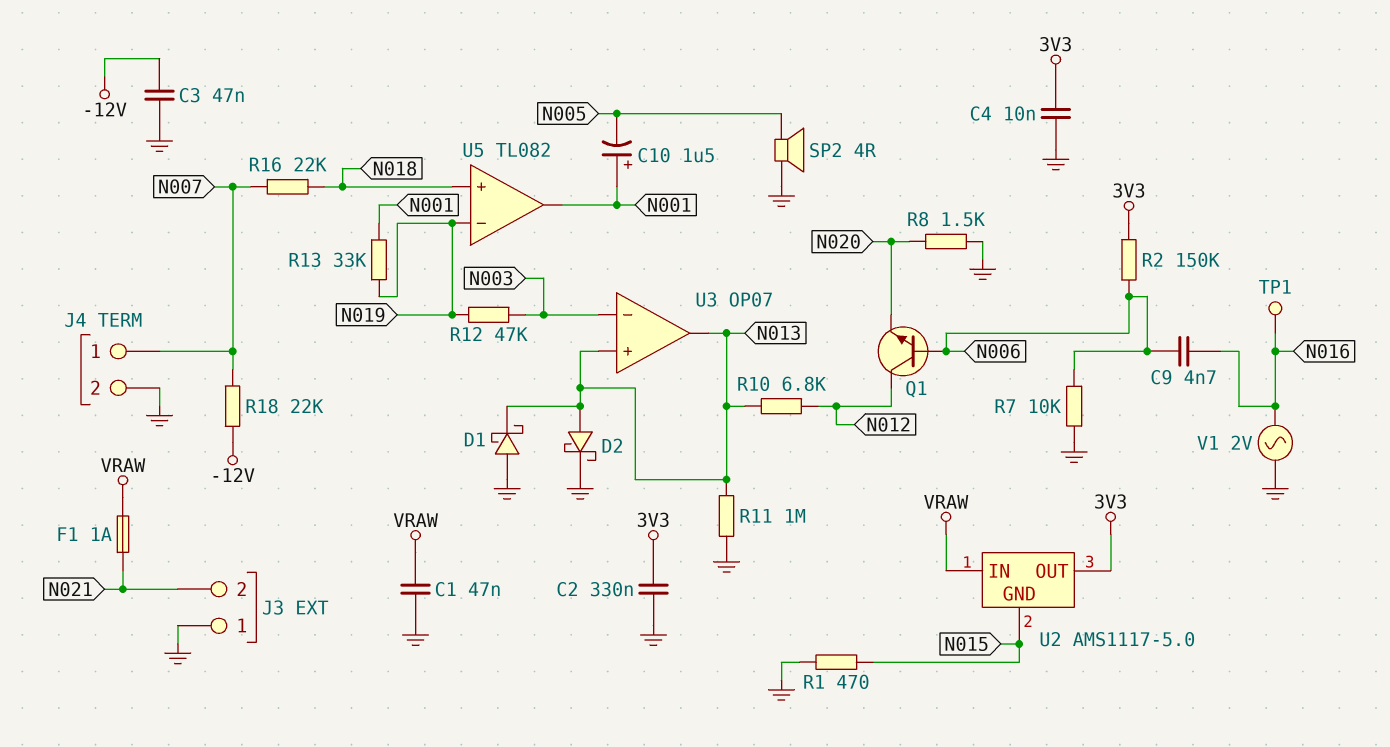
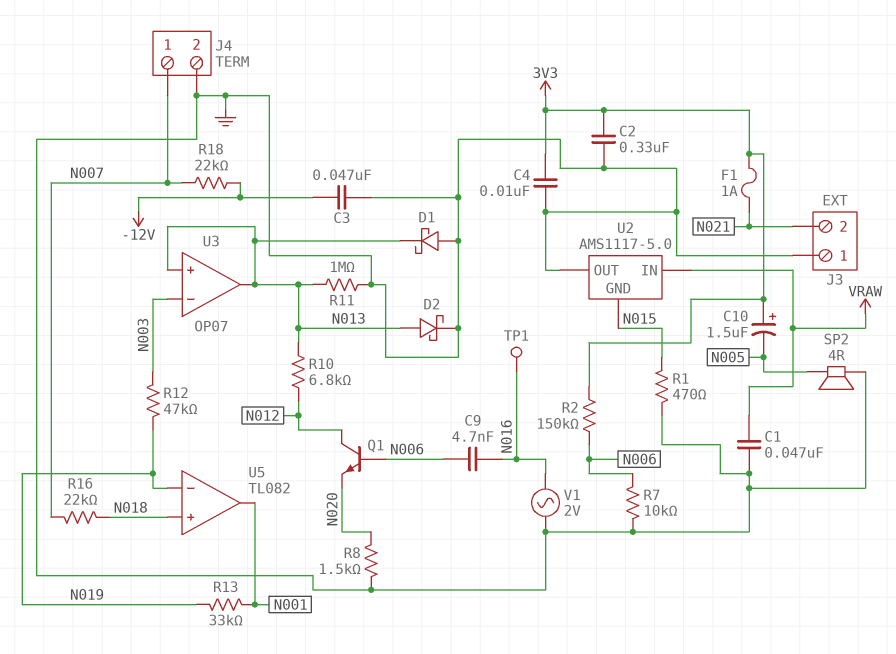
C10: 1.5uF (plus N001, minus N005) -> 1.5uF (plus 3V3, minus N005)
F1: 1A (N021, VRAW) -> 1A (3V3, N021)
U2 pin OUT: 3V3 -> GND

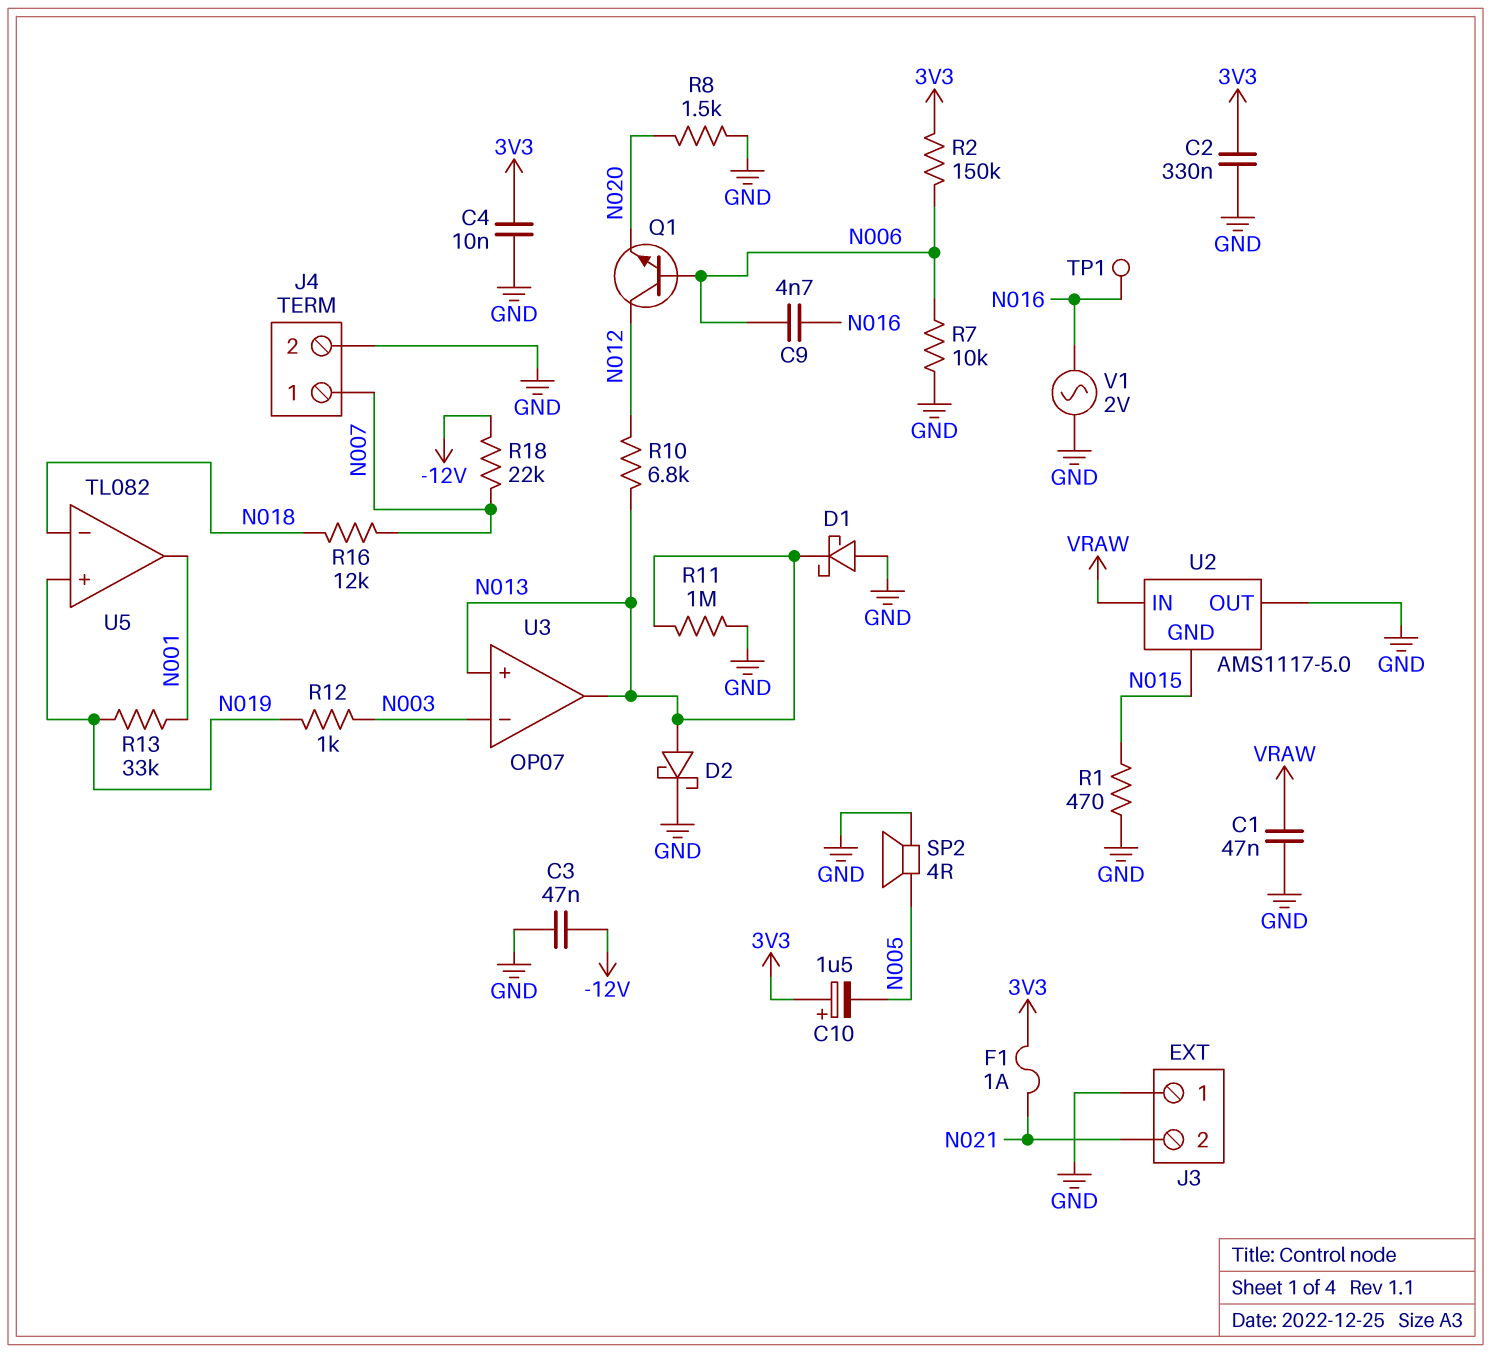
R12: 47k (N003, N019) -> 1k (N003, N019)
R16: 22k (N007, N018) -> 12k (N007, N018)
U5 pin in+: N018 -> N019
U5 pin in-: N019 -> N018

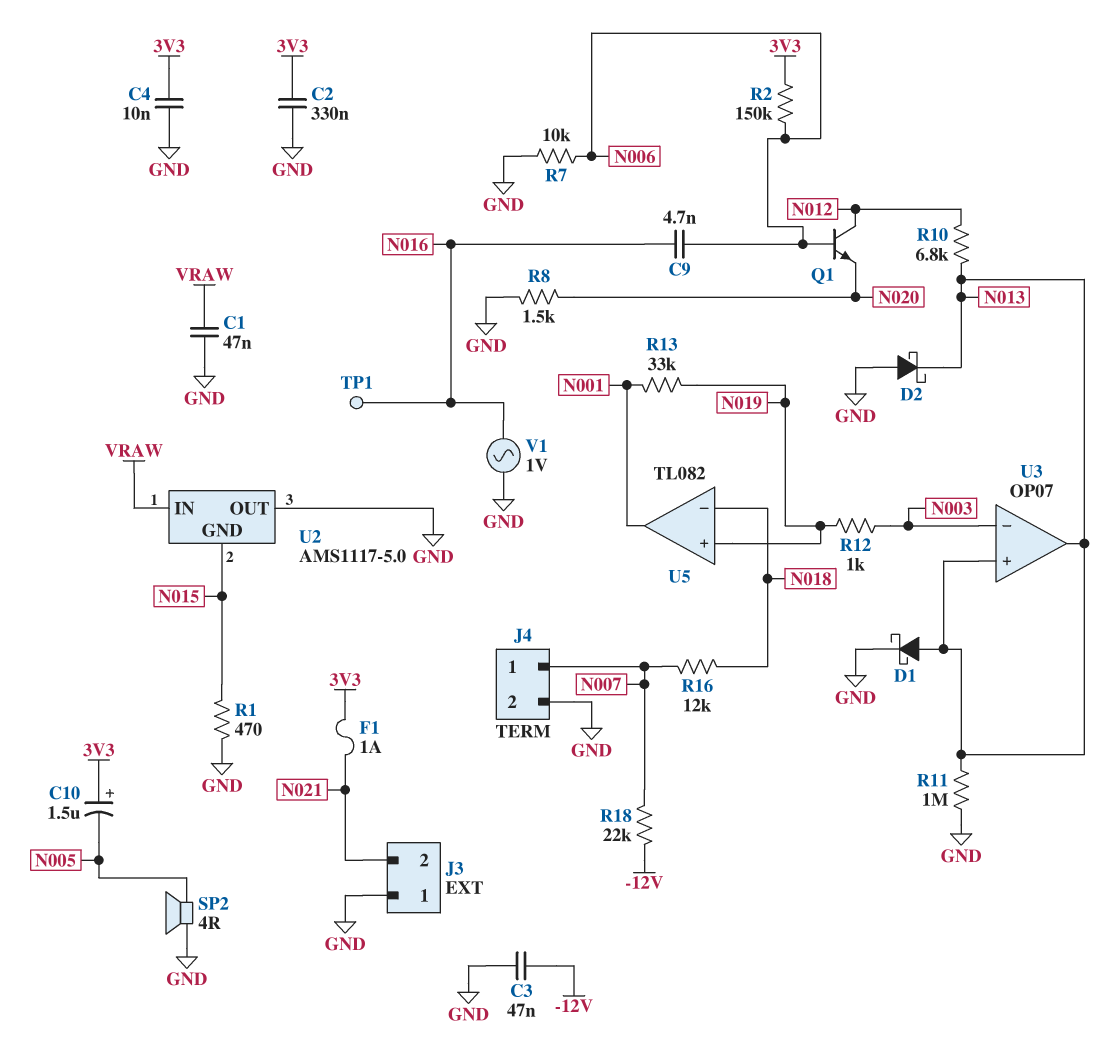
D1: schottky (A GND, K N013) -> schottky (A N013, K GND)
D2: schottky (A N013, K GND) -> schottky (A GND, K N013)
V1: AC 2V (GND, N016) -> AC 1V (GND, N016)

